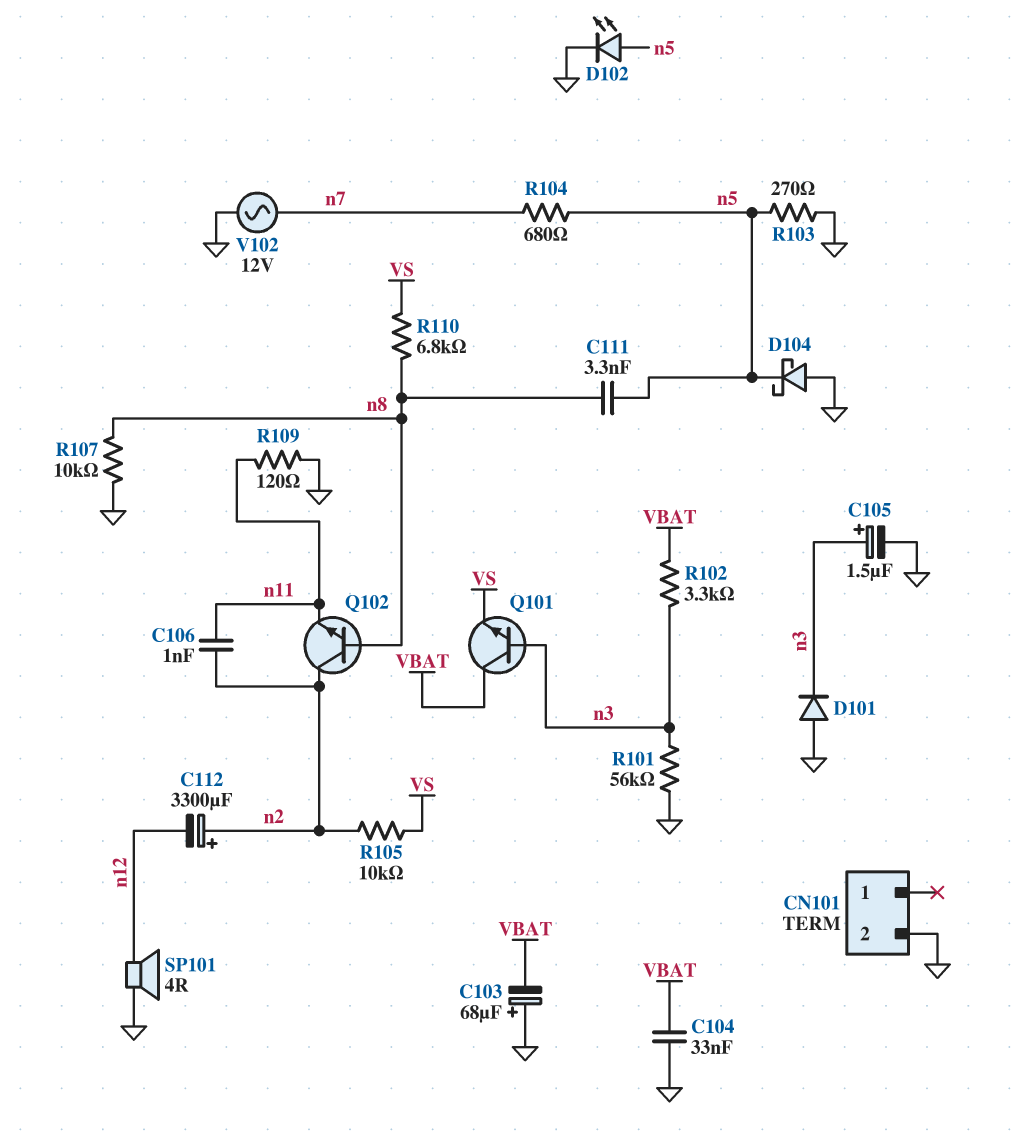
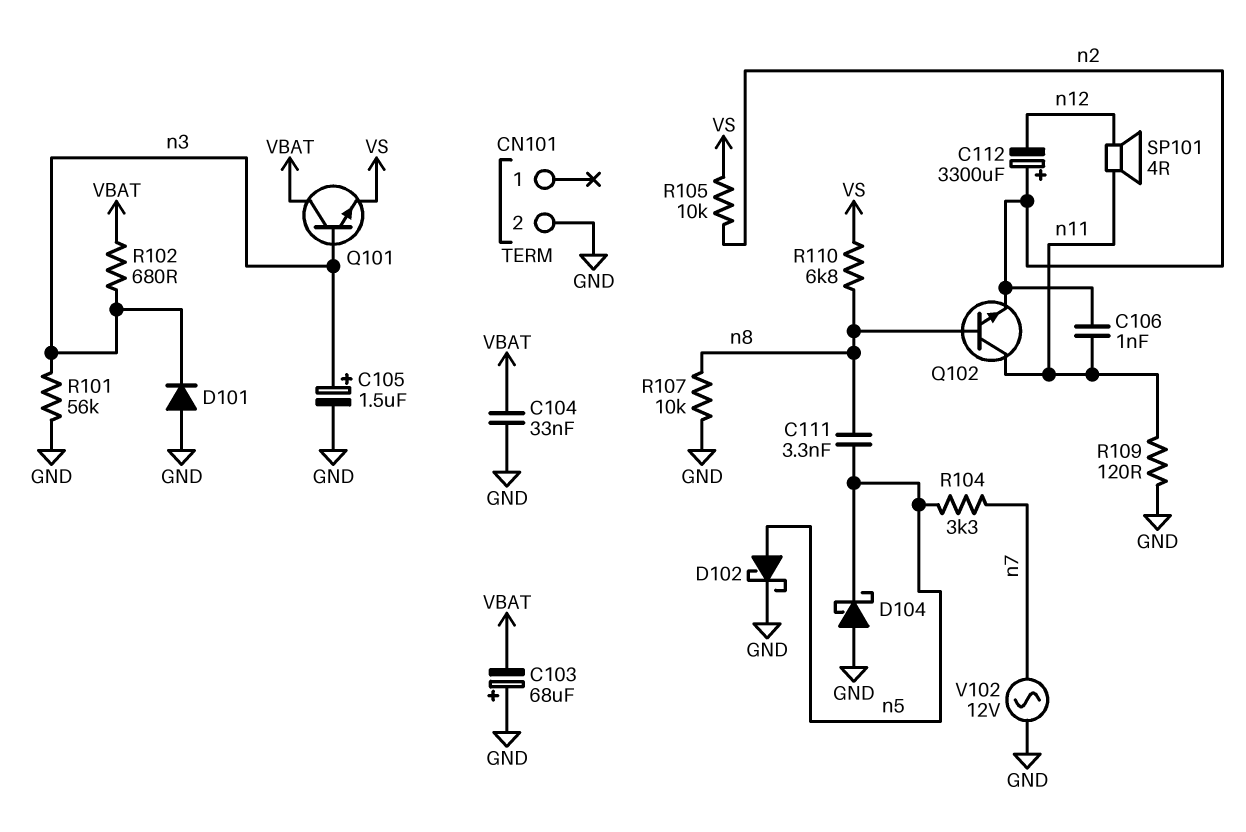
D102: LED (A n5, K GND) -> schottky (A n5, K GND)
Q102: NPN (B n8, C n2, E n11) -> NPN (B n8, C n11, E n2)
R102: 3.3k (VBAT, n3) -> 680 (VBAT, n3)
R103: 270 (GND, n5) -> none
R104: 680 (n5, n7) -> 3.3k (n5, n7)
SP101: speaker 4R (GND, n12) -> speaker 4R (n11, n12)

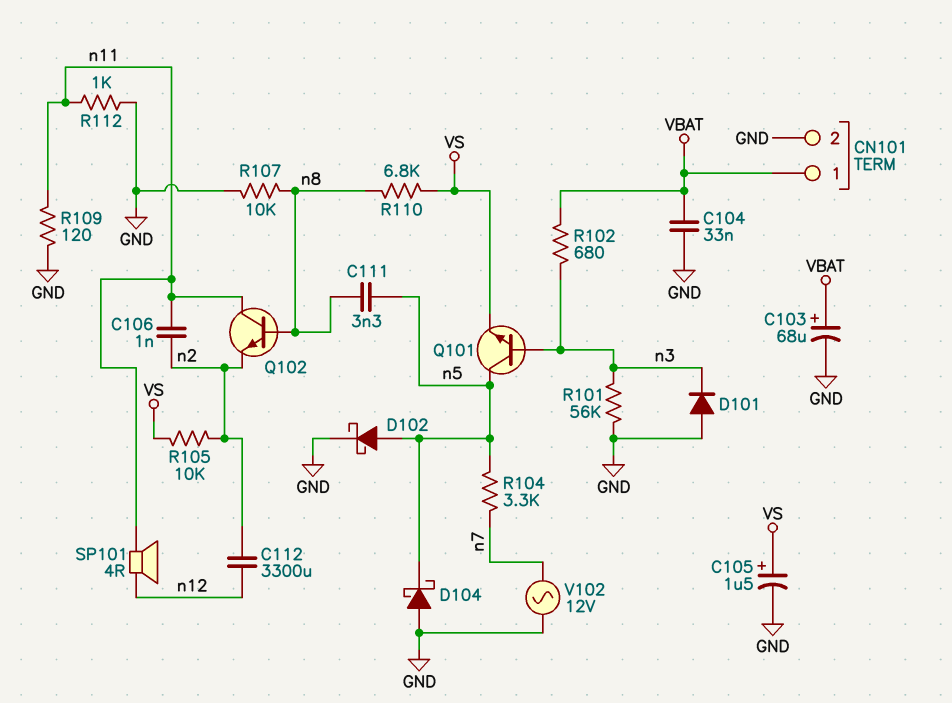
C103: 68uF (plus GND, minus VBAT) -> 68uF (plus VBAT, minus GND)
C105: 1.5uF (plus n3, minus GND) -> 1.5uF (plus VS, minus GND)
C112: 3300uF (plus n2, minus n12) -> 3300uF (n2, n12)
CN101 pin 1: none -> VBAT
Q101: NPN (B n3, C VBAT, E VS) -> NPN (B n3, C n5, E VS)
R112: none -> 1k (GND, n11)

